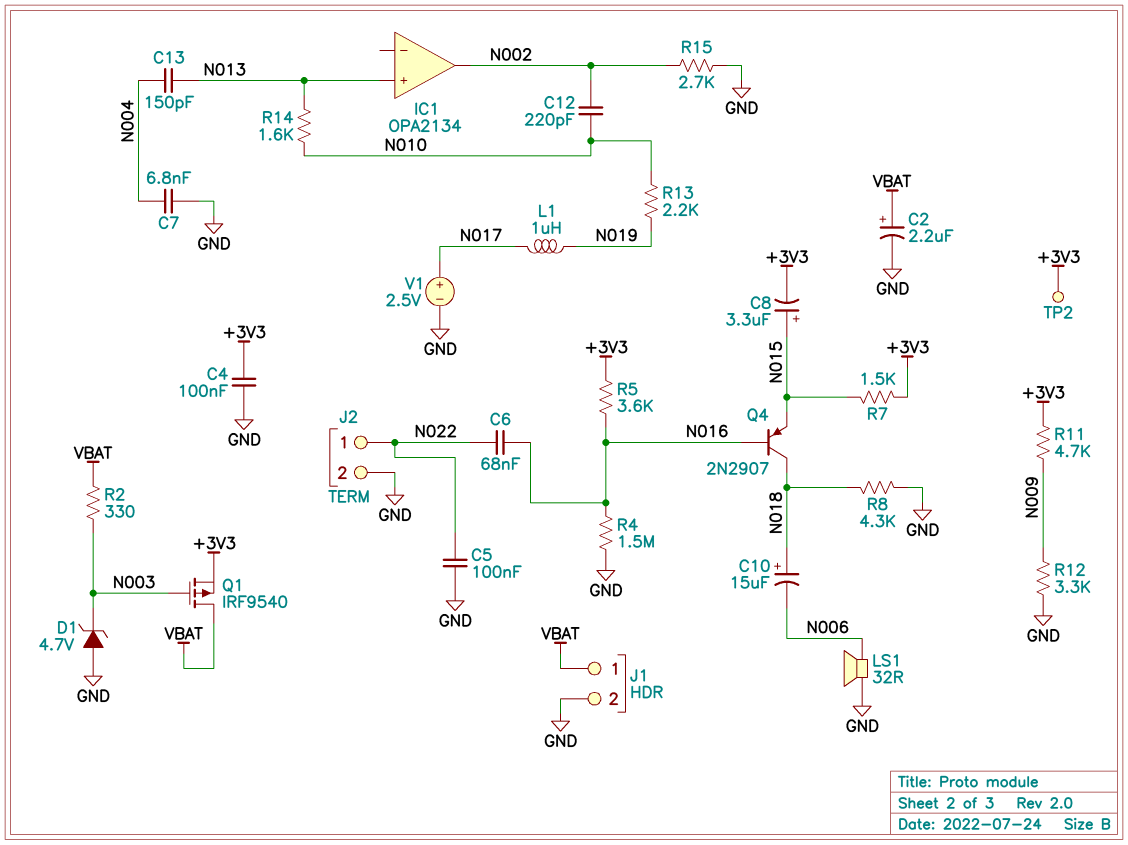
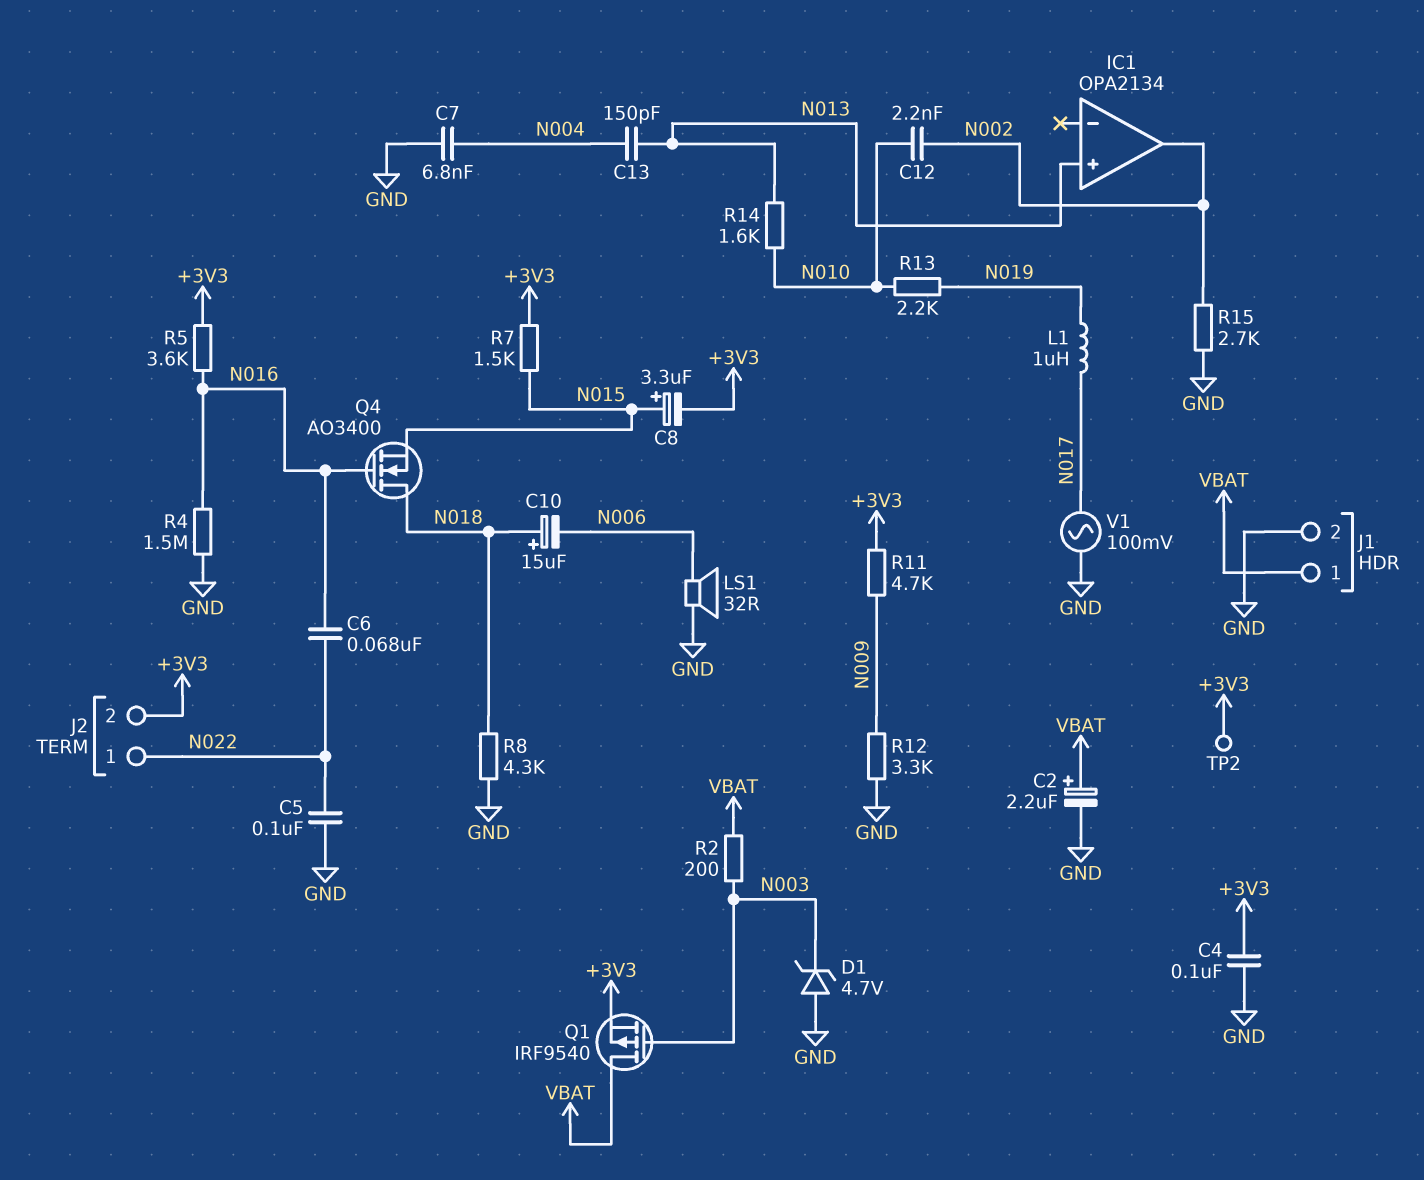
C12: 220pF (N002, N010) -> 2.2nF (N002, N010)
J2 pin 2: GND -> +3V3
Q4: PNP 2N2907 (B N016, C N018, E N015) -> NMOS AO3400 (G N016, D N018, S N015)
R2: 330 (N003, VBAT) -> 200 (N003, VBAT)
V1: 2.5V (plus N017, minus GND) -> AC 100mV (GND, N017)

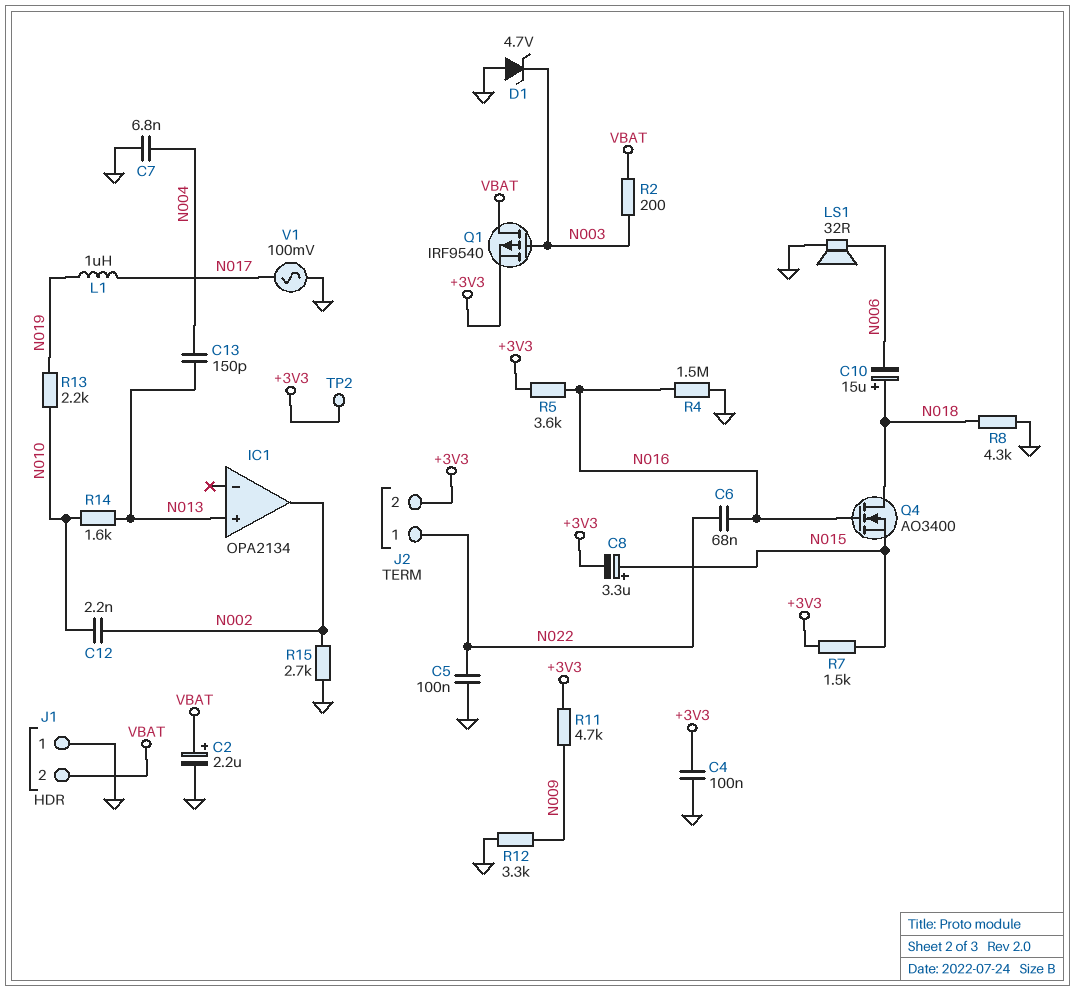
J1 pin 1: VBAT -> GND
J1 pin 2: GND -> VBAT

